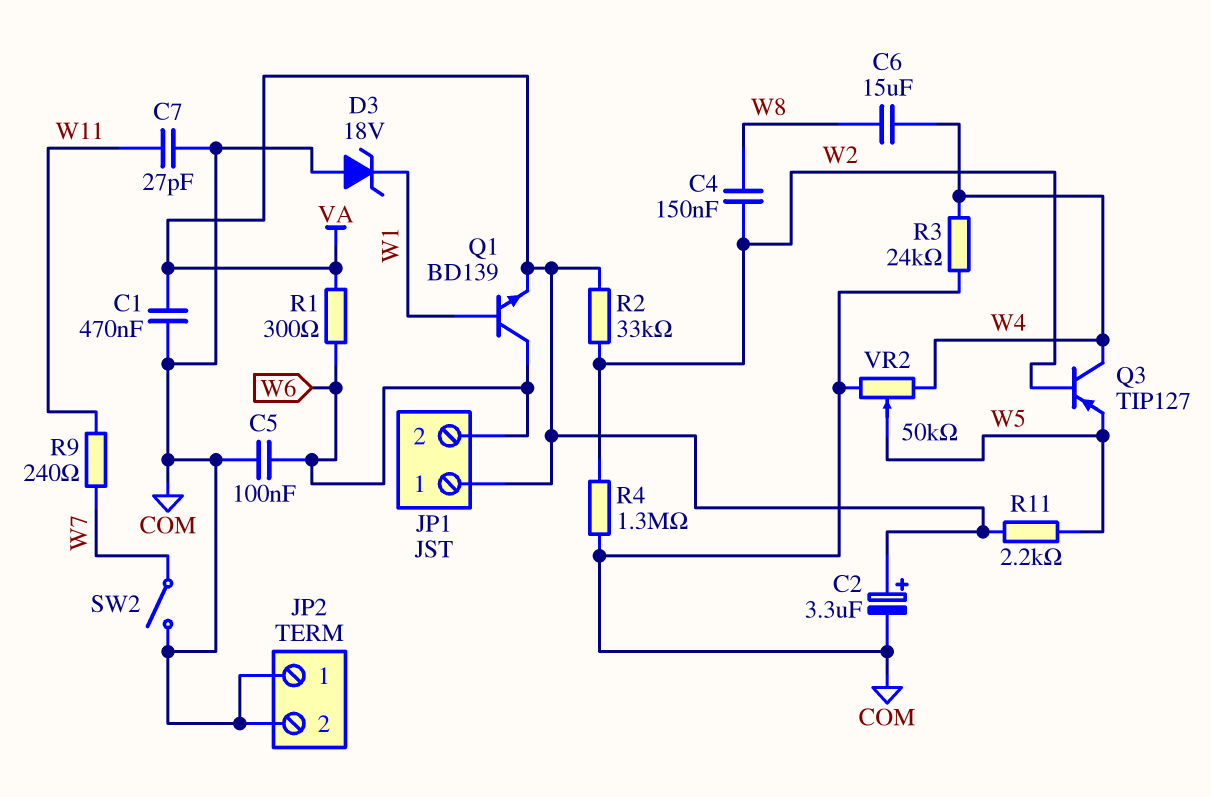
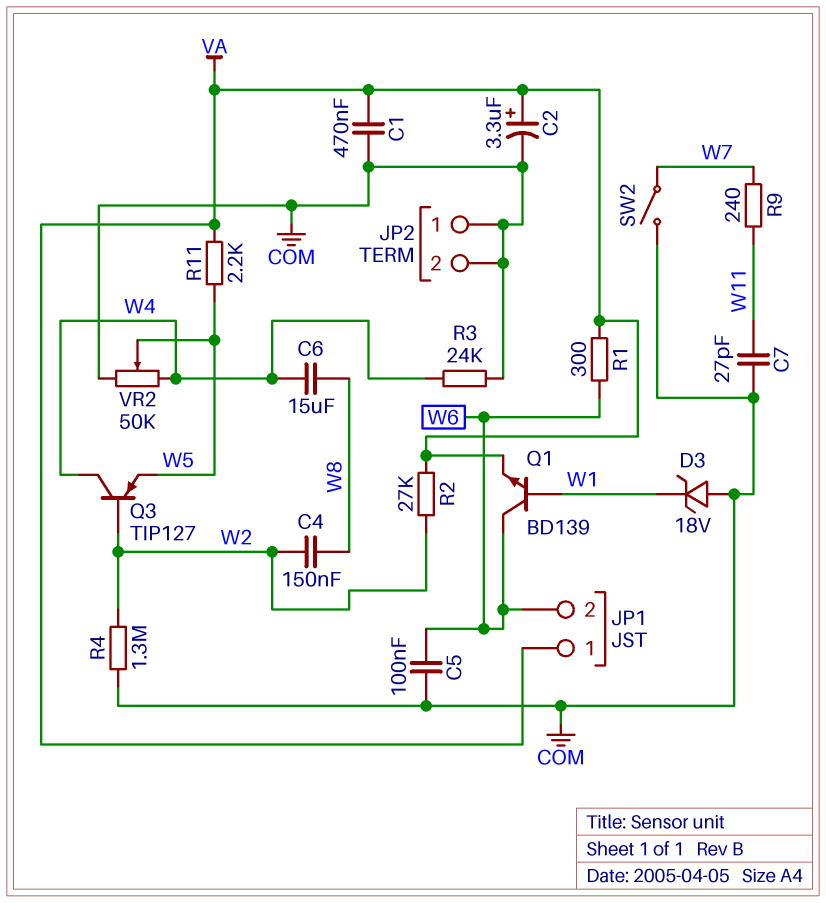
R2: 33k (VA, W2) -> 27k (VA, W2)

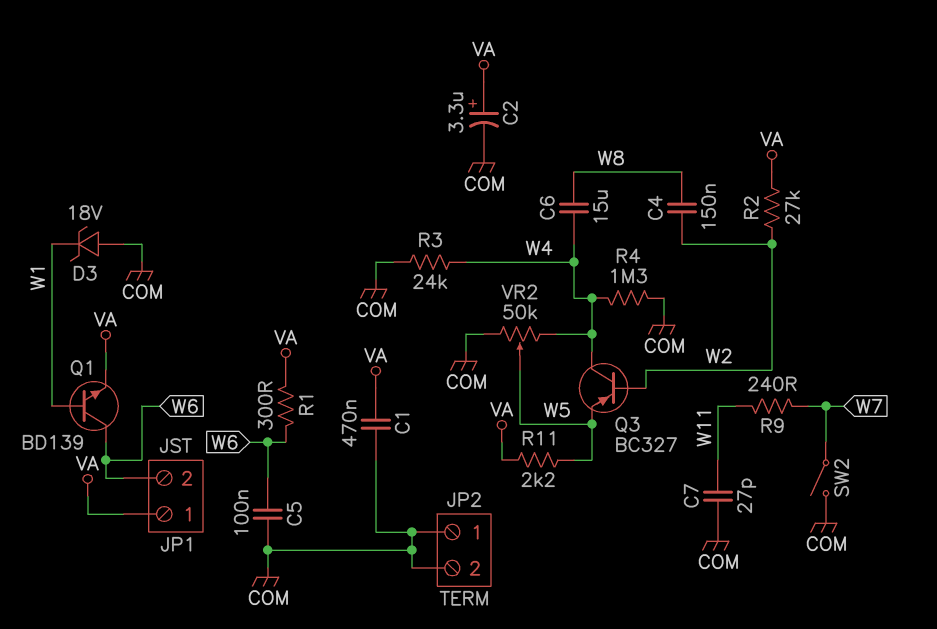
Q3: PNP TIP127 (B W2, C W4, E W5) -> PNP BC327 (B W2, C W4, E W5)
R4: 1.3M (COM, W2) -> 1.3M (COM, W4)

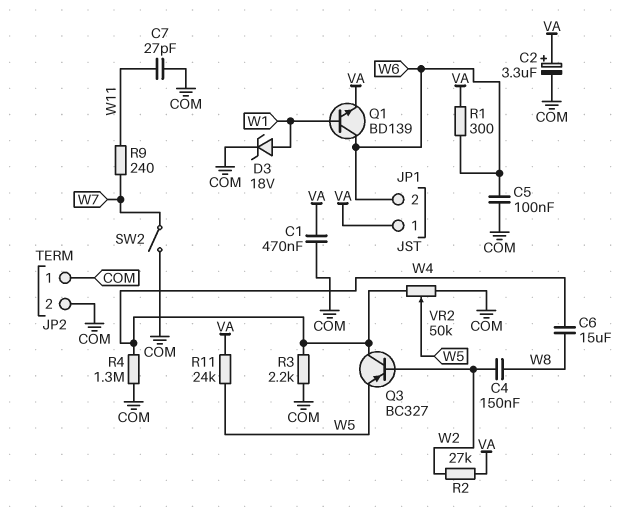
D3: zener 18V (A COM, K W1) -> zener 18V (A W1, K COM)
R3: 24k (COM, W4) -> 2.2k (COM, W4)
R11: 2.2k (VA, W5) -> 24k (VA, W5)

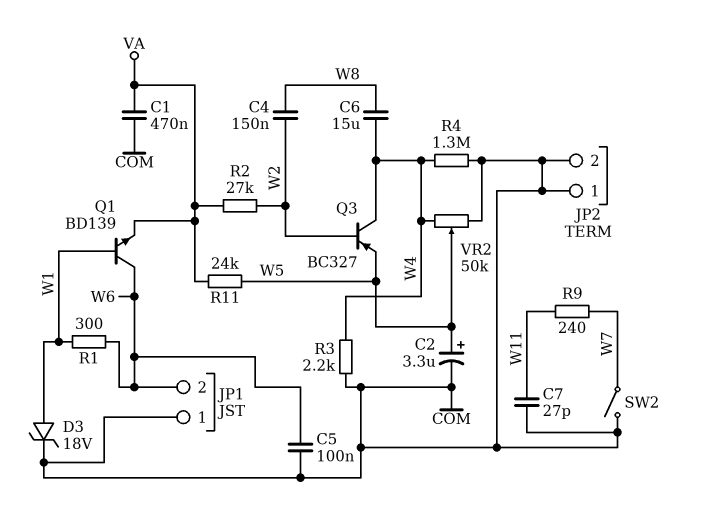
C2: 3.3uF (plus VA, minus COM) -> 3.3uF (plus W5, minus COM)
JP1 pin 1: VA -> COM
R1: 300 (VA, W6) -> 300 (W1, W6)

